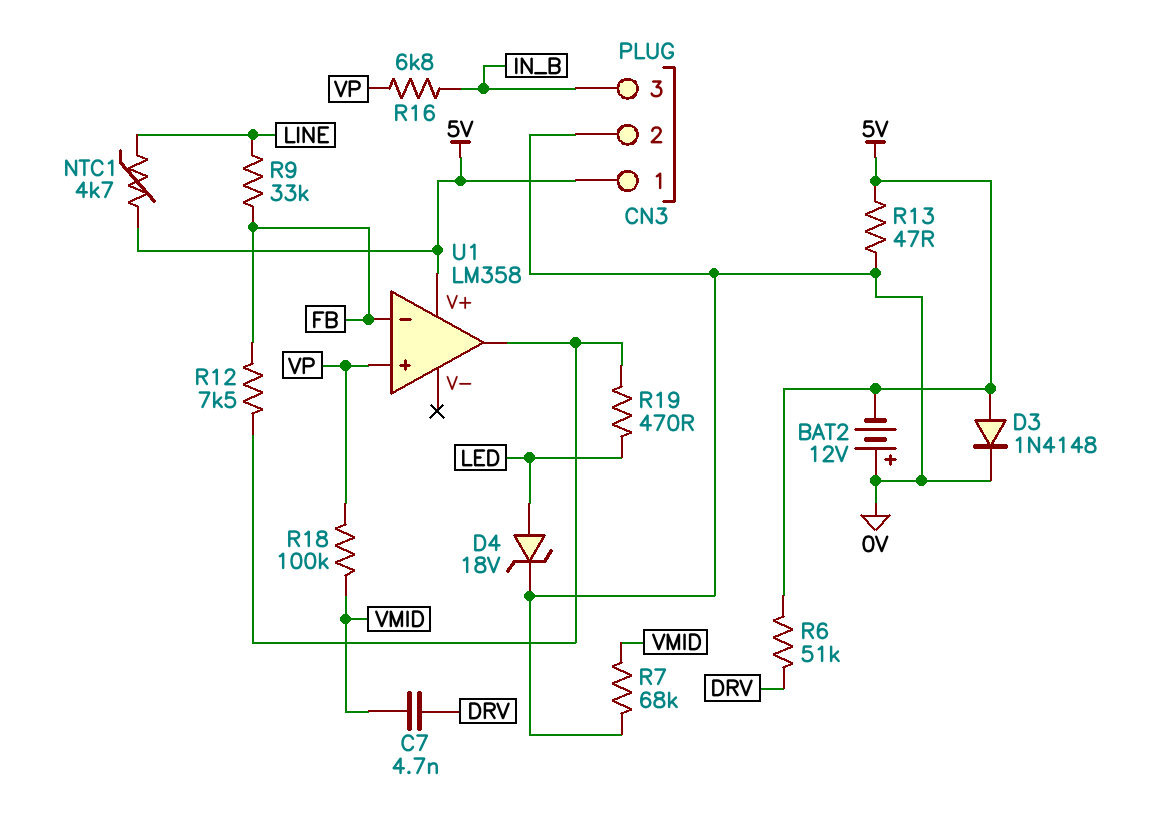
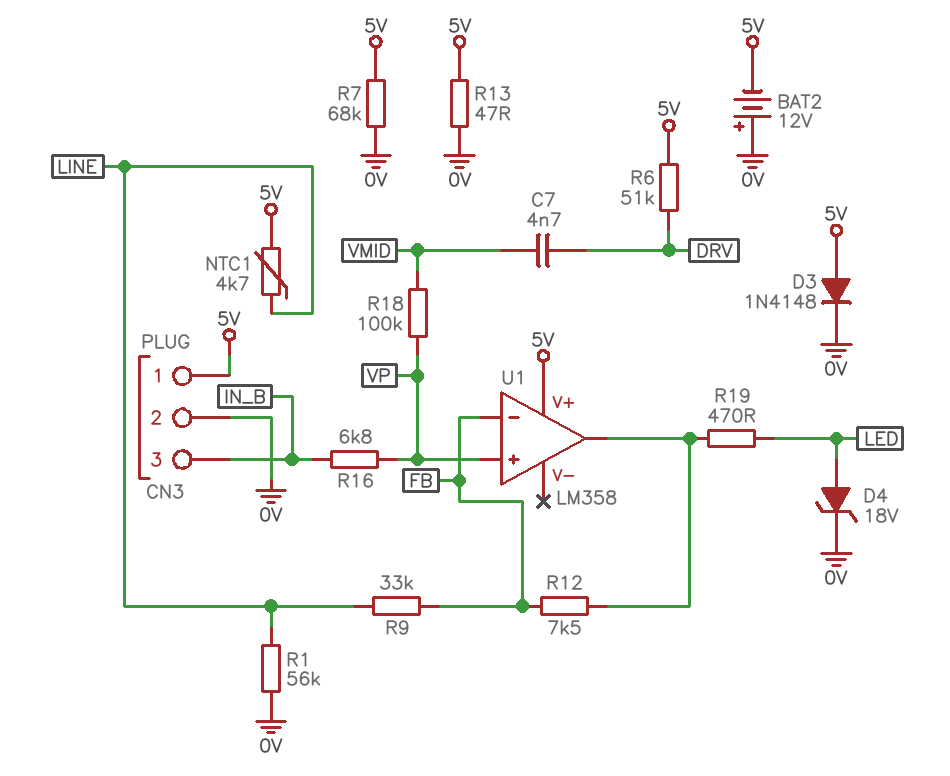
R1: none -> 56k (0V, LINE)
R7: 68k (0V, VMID) -> 68k (0V, 5V)

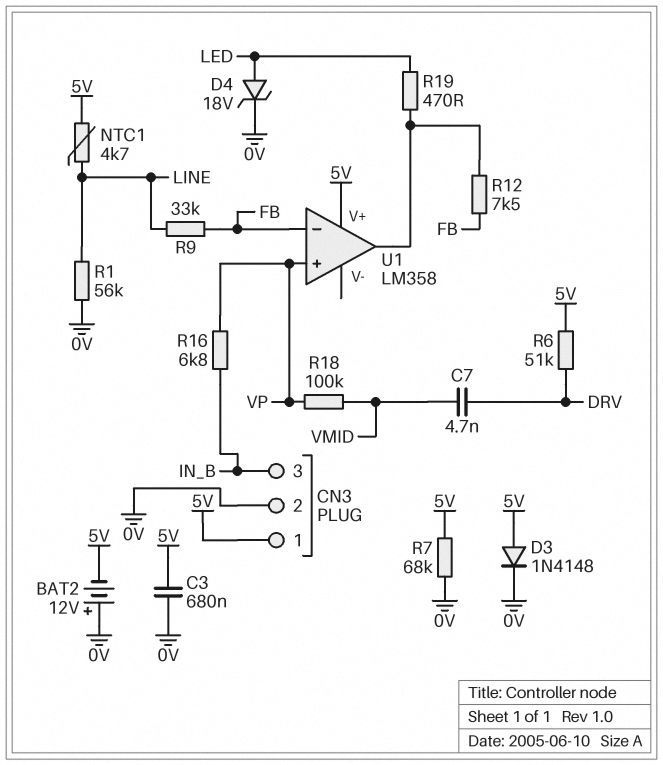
C3: none -> 680nF (0V, 5V)
R13: 47 (0V, 5V) -> none

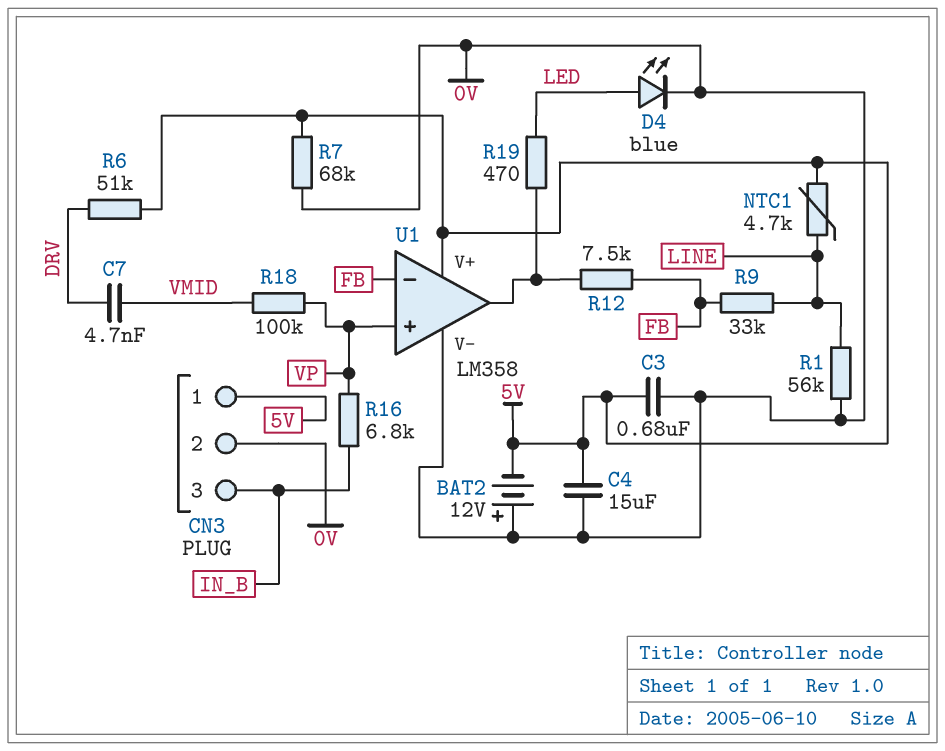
C4: none -> 15uF (0V, 5V)
D3: diode 1N4148 (A 5V, K 0V) -> none
D4: zener 18V (A LED, K 0V) -> LED blue (A LED, K 0V)
U1 pin V-: none -> 0V

